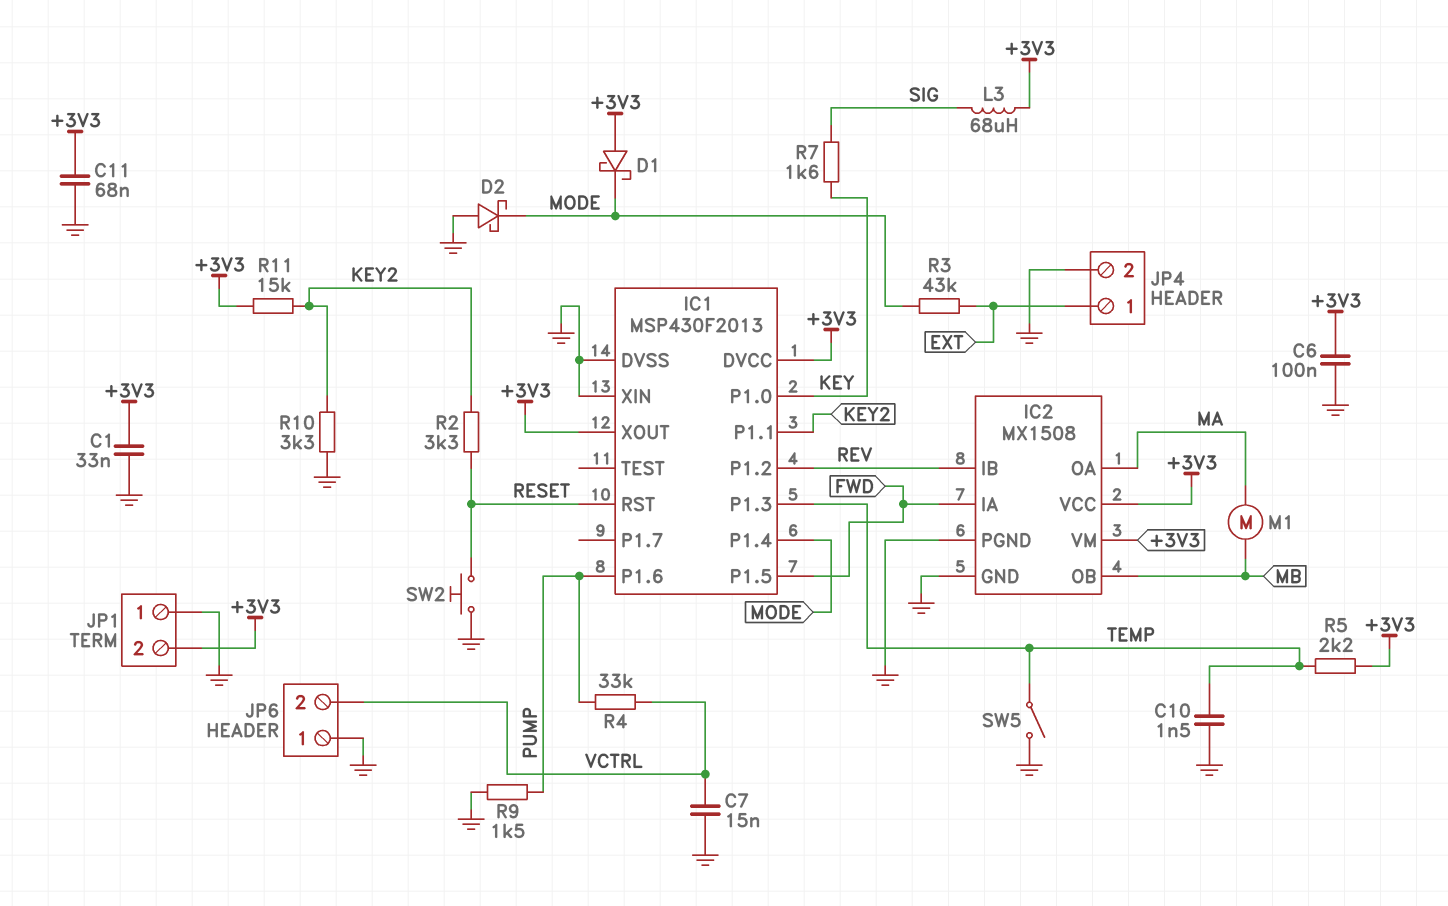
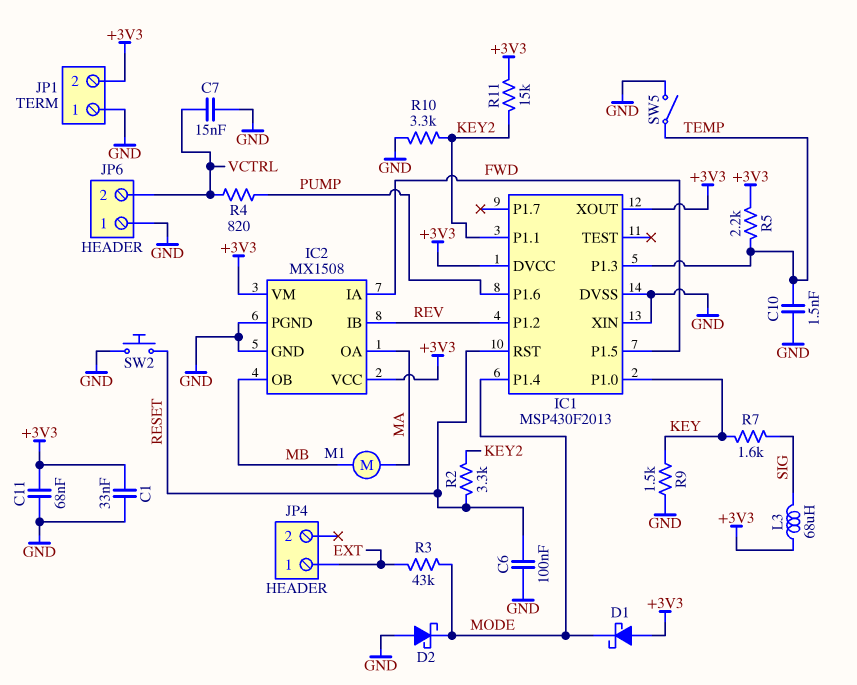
C6: 100nF (+3V3, GND) -> 100nF (GND, RESET)
JP4 pin 2: GND -> none
R4: 33k (PUMP, VCTRL) -> 820 (PUMP, VCTRL)
R9: 1.5k (GND, PUMP) -> 1.5k (GND, KEY)

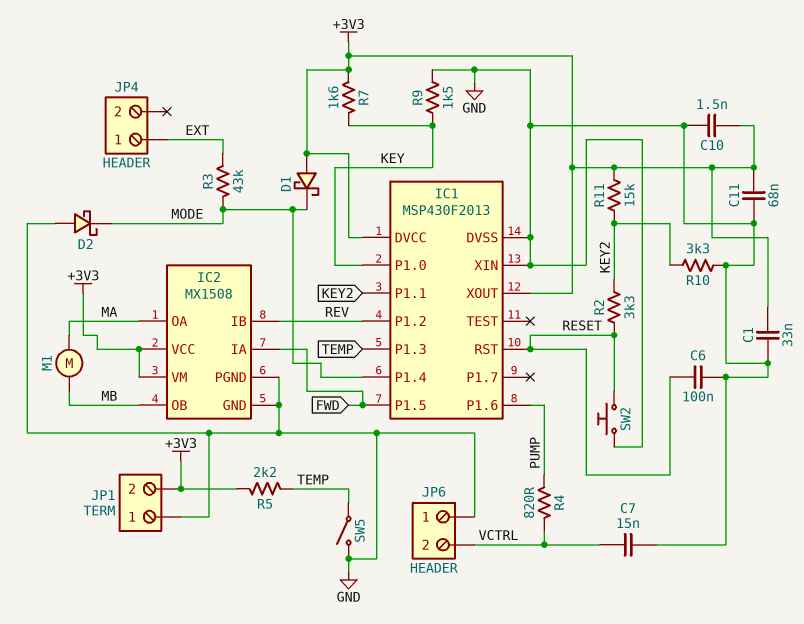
C10: 1.5nF (GND, TEMP) -> 1.5nF (+3V3, GND)
L3: 68uH (+3V3, SIG) -> none
R7: 1.6k (KEY, SIG) -> 1.6k (+3V3, KEY)

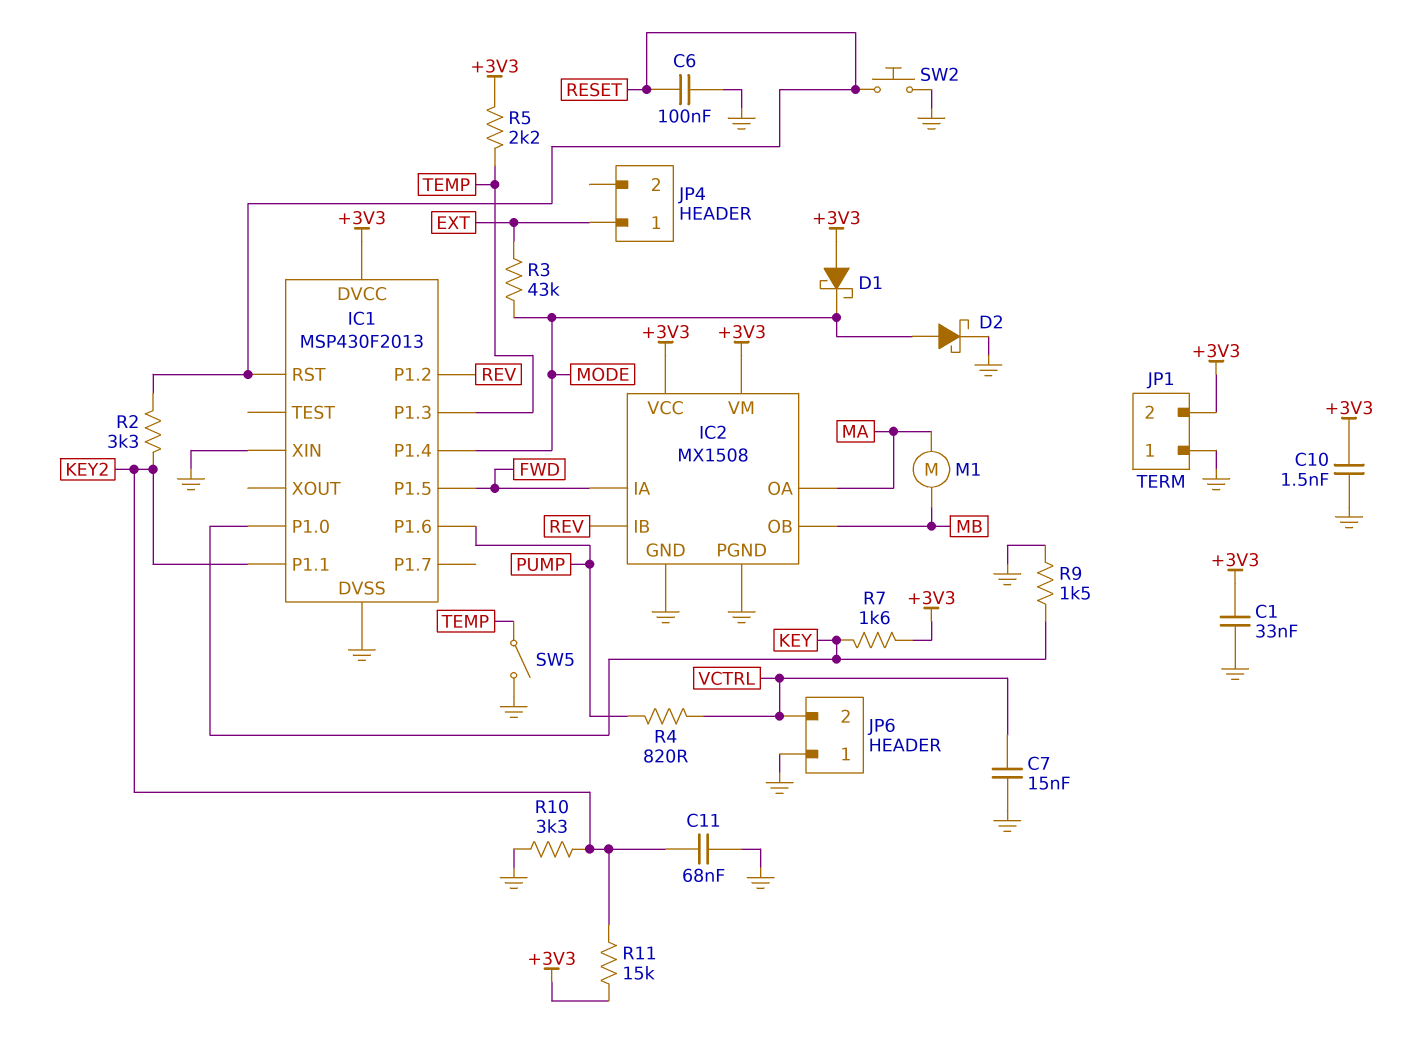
C11: 68nF (+3V3, GND) -> 68nF (GND, KEY2)
D2: schottky (A GND, K MODE) -> schottky (A MODE, K GND)
IC1 pin XOUT: +3V3 -> none

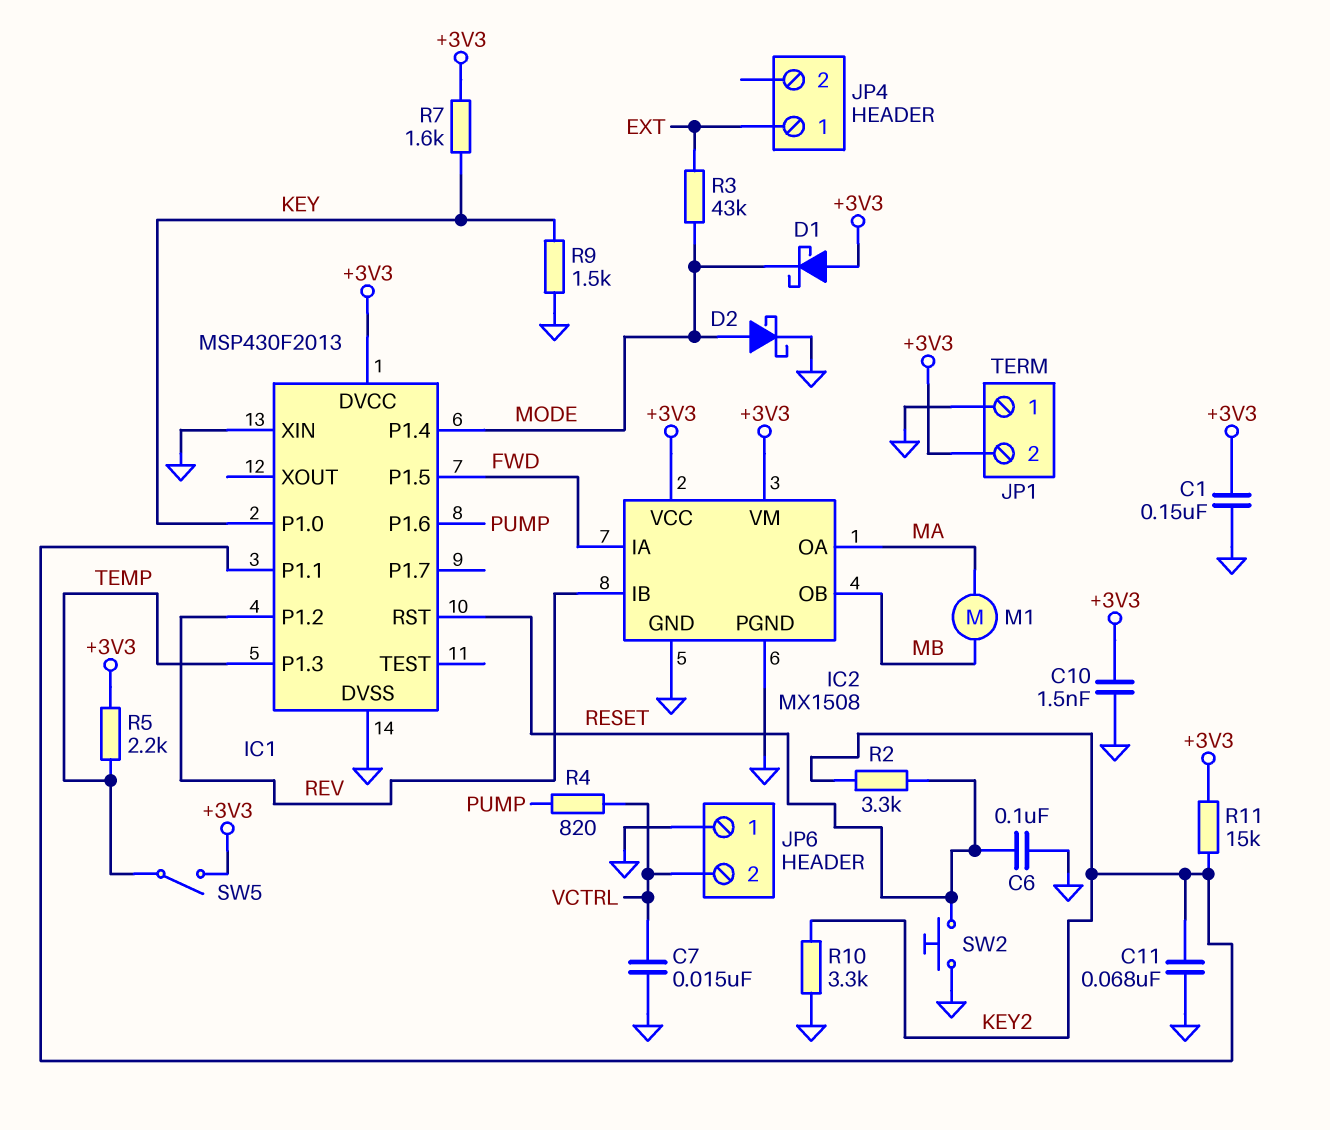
C1: 33nF (+3V3, GND) -> 150nF (+3V3, GND)
SW5: switch (GND, TEMP) -> switch (+3V3, TEMP)

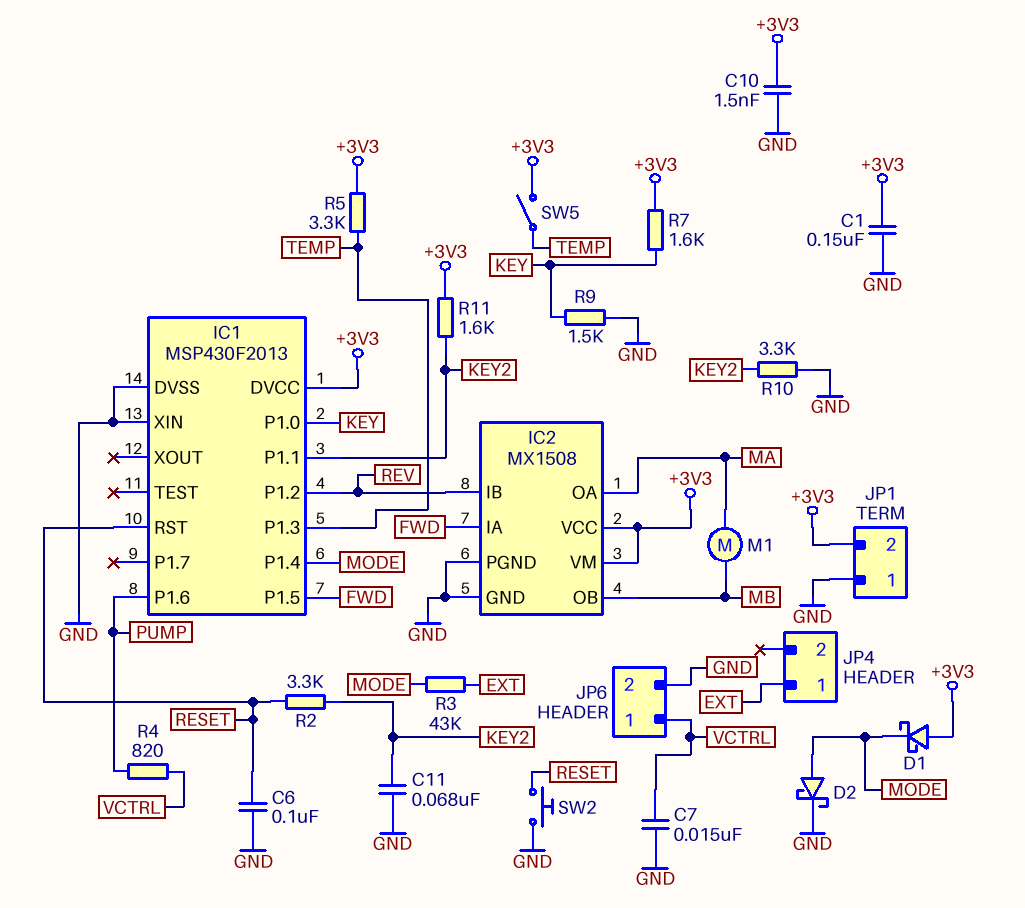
JP6 pin 1: GND -> VCTRL
JP6 pin 2: VCTRL -> GND
R5: 2.2k (+3V3, TEMP) -> 3.3k (+3V3, TEMP)
R11: 15k (+3V3, KEY2) -> 1.6k (+3V3, KEY2)

